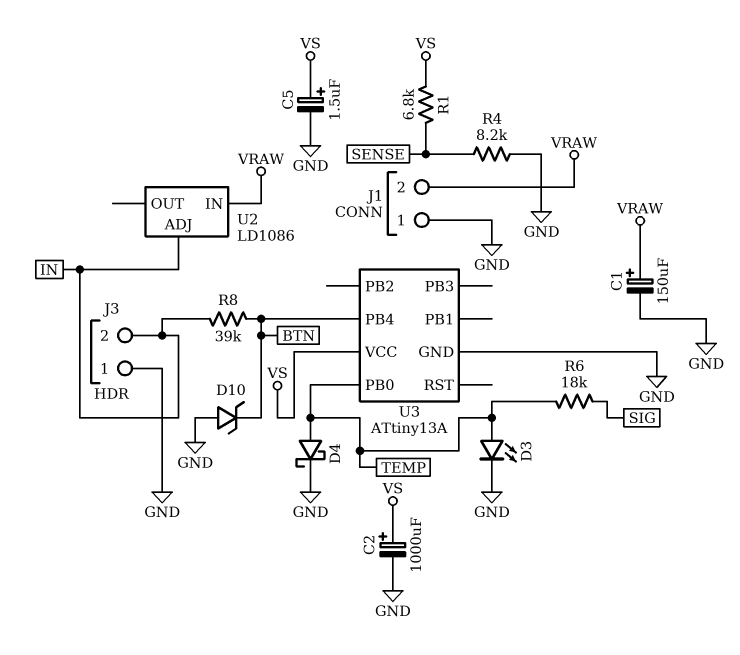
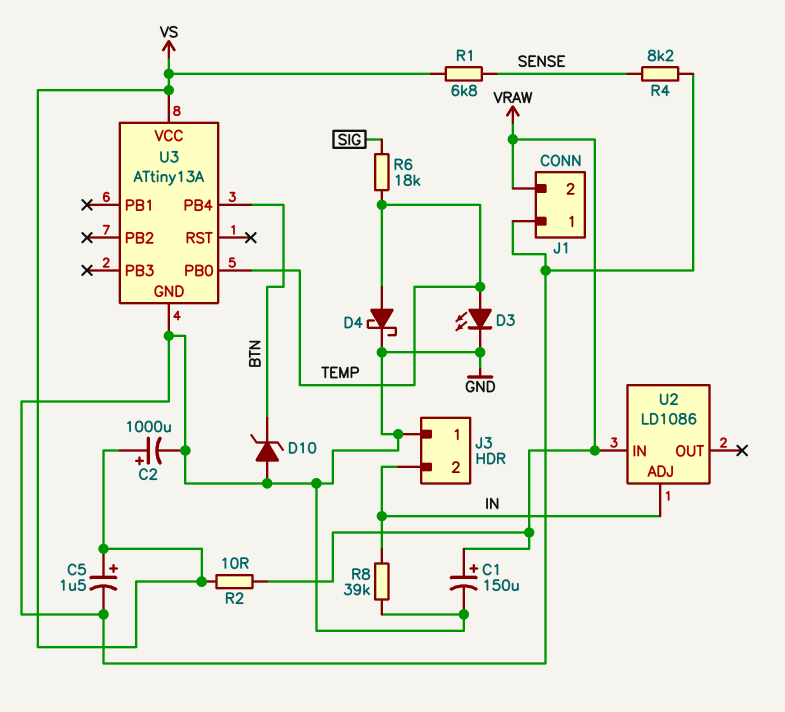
R2: none -> 10 (VRAW, VS)
R8: 39k (BTN, IN) -> 39k (GND, IN)

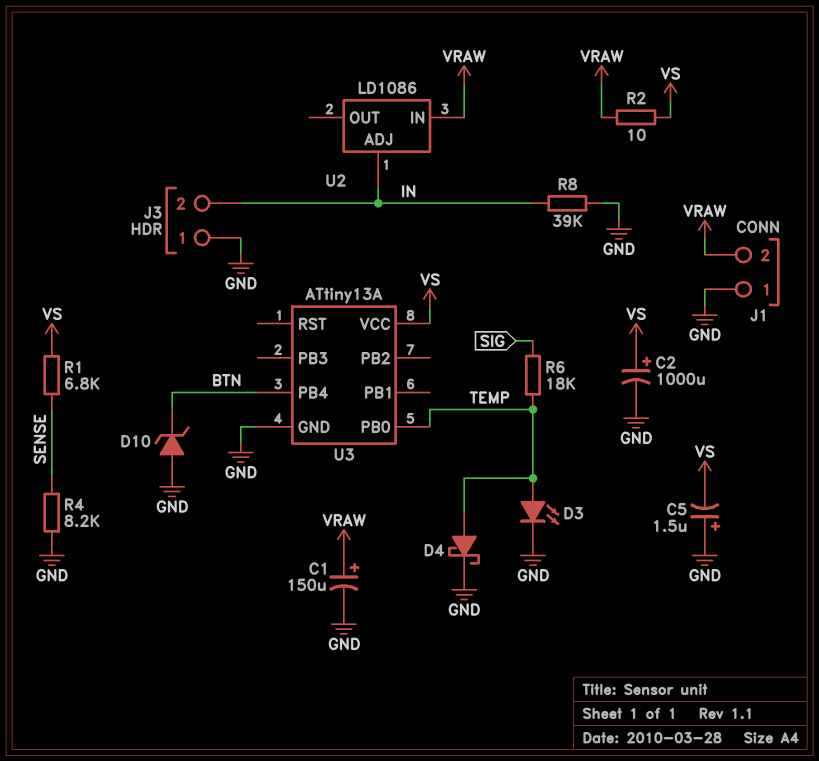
C5: 1.5uF (plus VS, minus GND) -> 1.5uF (plus GND, minus VS)

